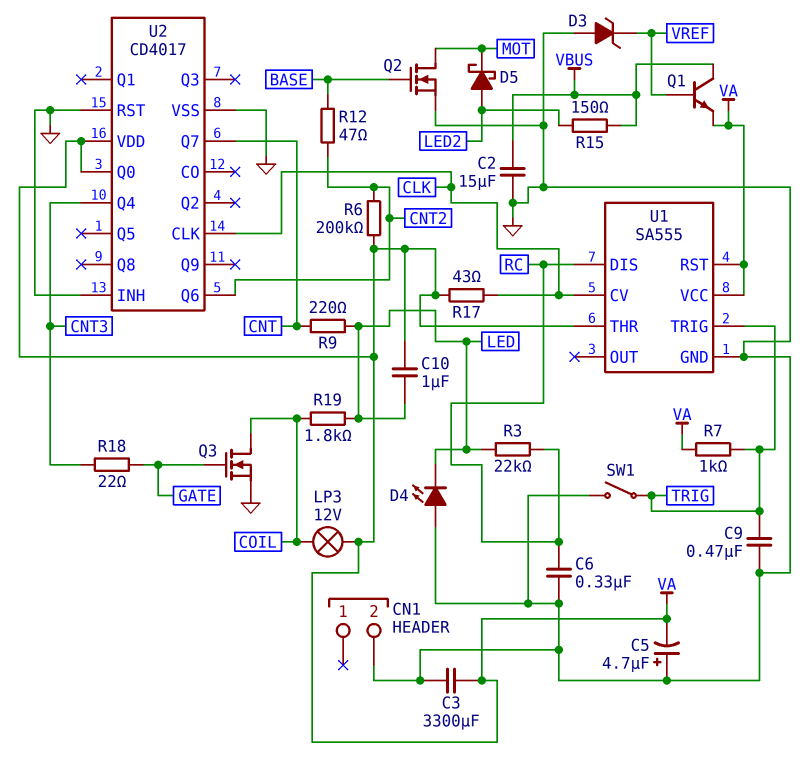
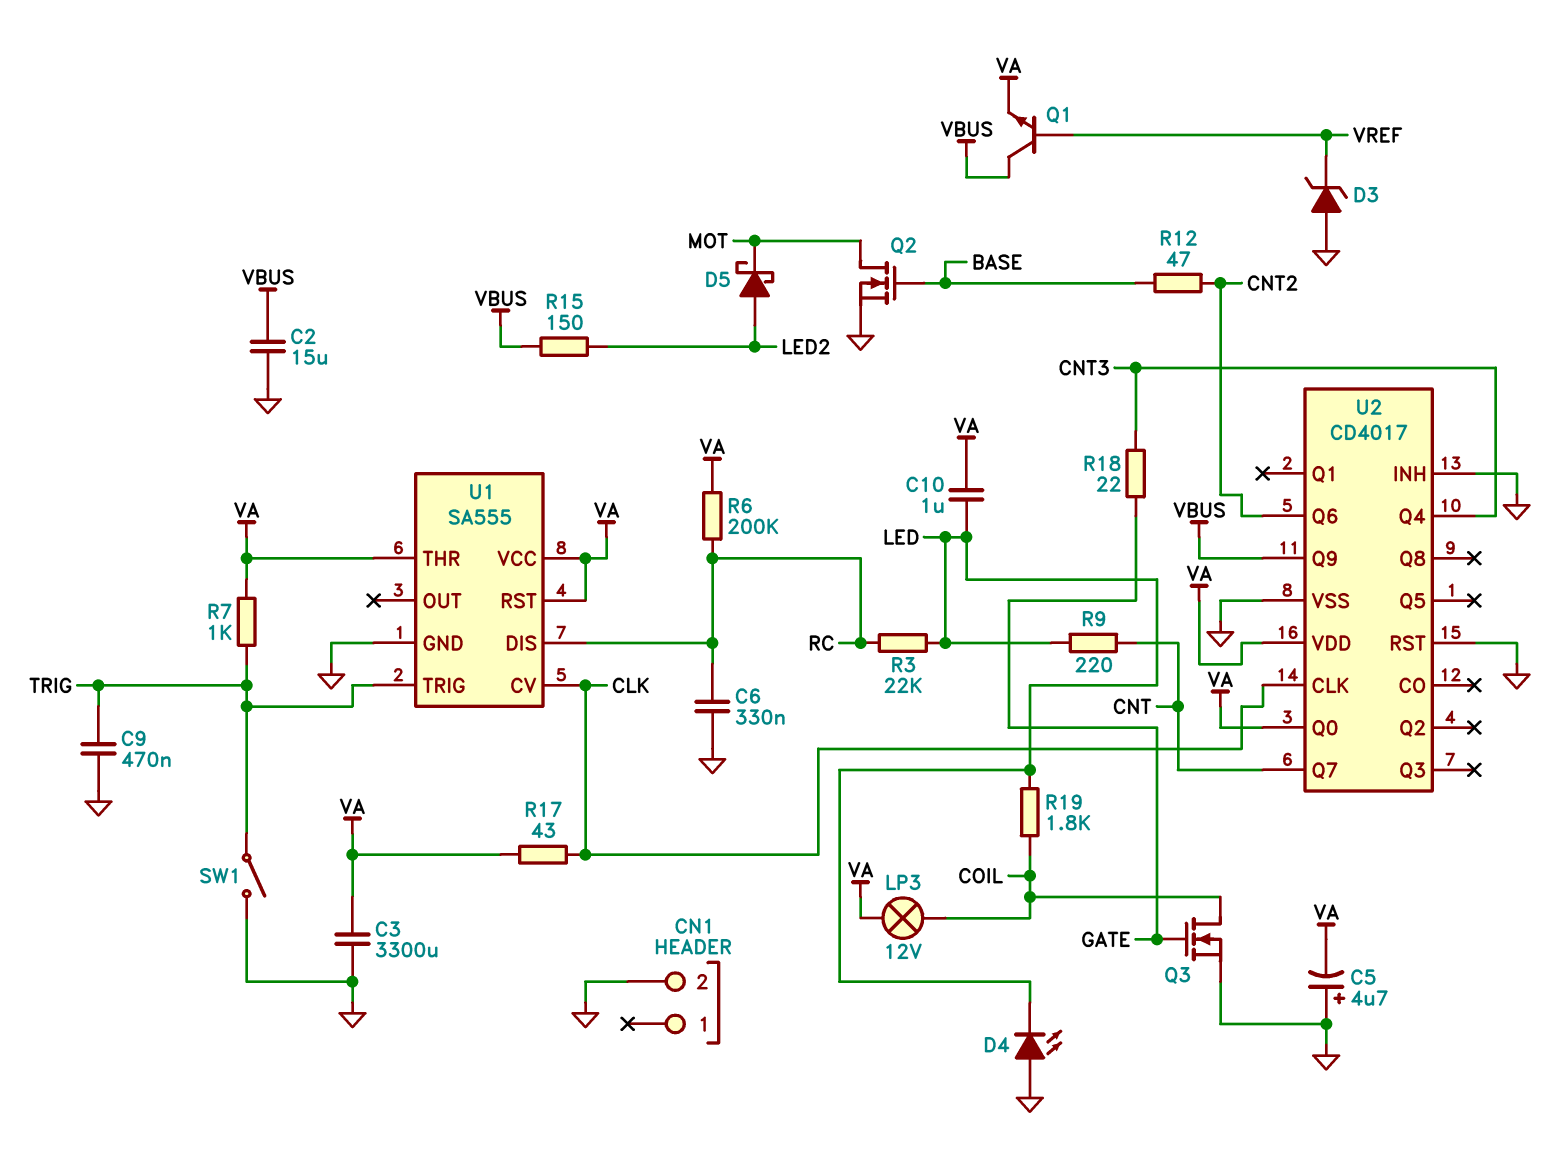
R6: 200k (CNT2, VA) -> 200k (RC, VA)
U2 pin Q9: none -> VBUS

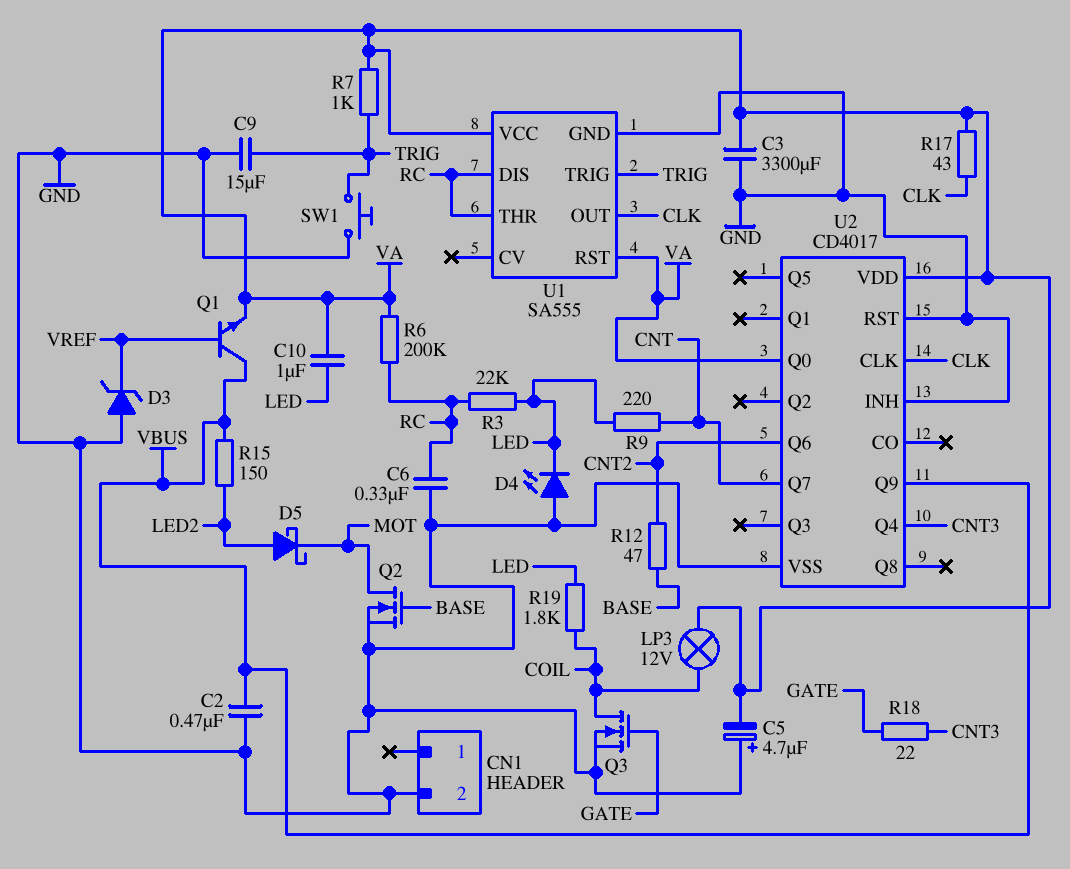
C2: 15uF (GND, VBUS) -> 470nF (GND, VBUS)
C9: 470nF (GND, TRIG) -> 15uF (GND, TRIG)
SW1: switch (GND, TRIG) -> button (GND, TRIG)
U1 pin CV: CLK -> none
U1 pin OUT: none -> CLK
U1 pin THR: VA -> RC

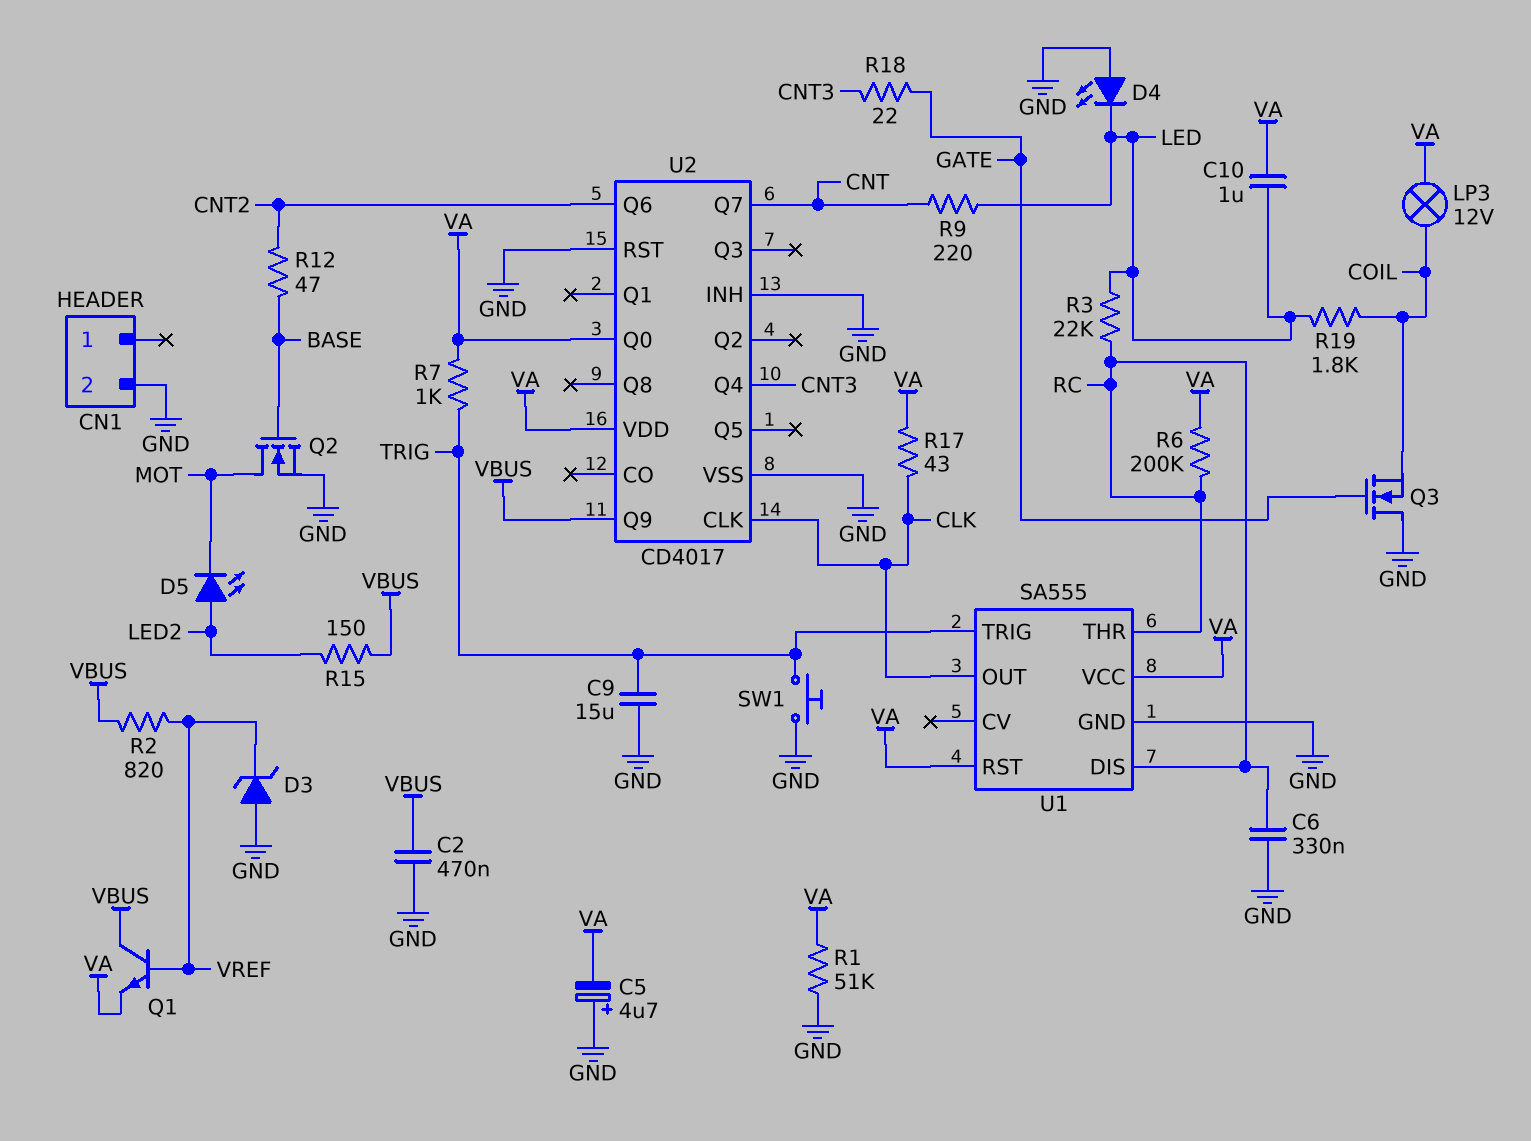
C3: 3300uF (GND, VA) -> none
D5: schottky (A LED2, K MOT) -> LED (A LED2, K MOT)
Q3: NMOS (G GATE, D COIL, S GND) -> NMOS (G GATE, D GND, S COIL)
R1: none -> 51k (GND, VA)
R2: none -> 820 (VBUS, VREF)

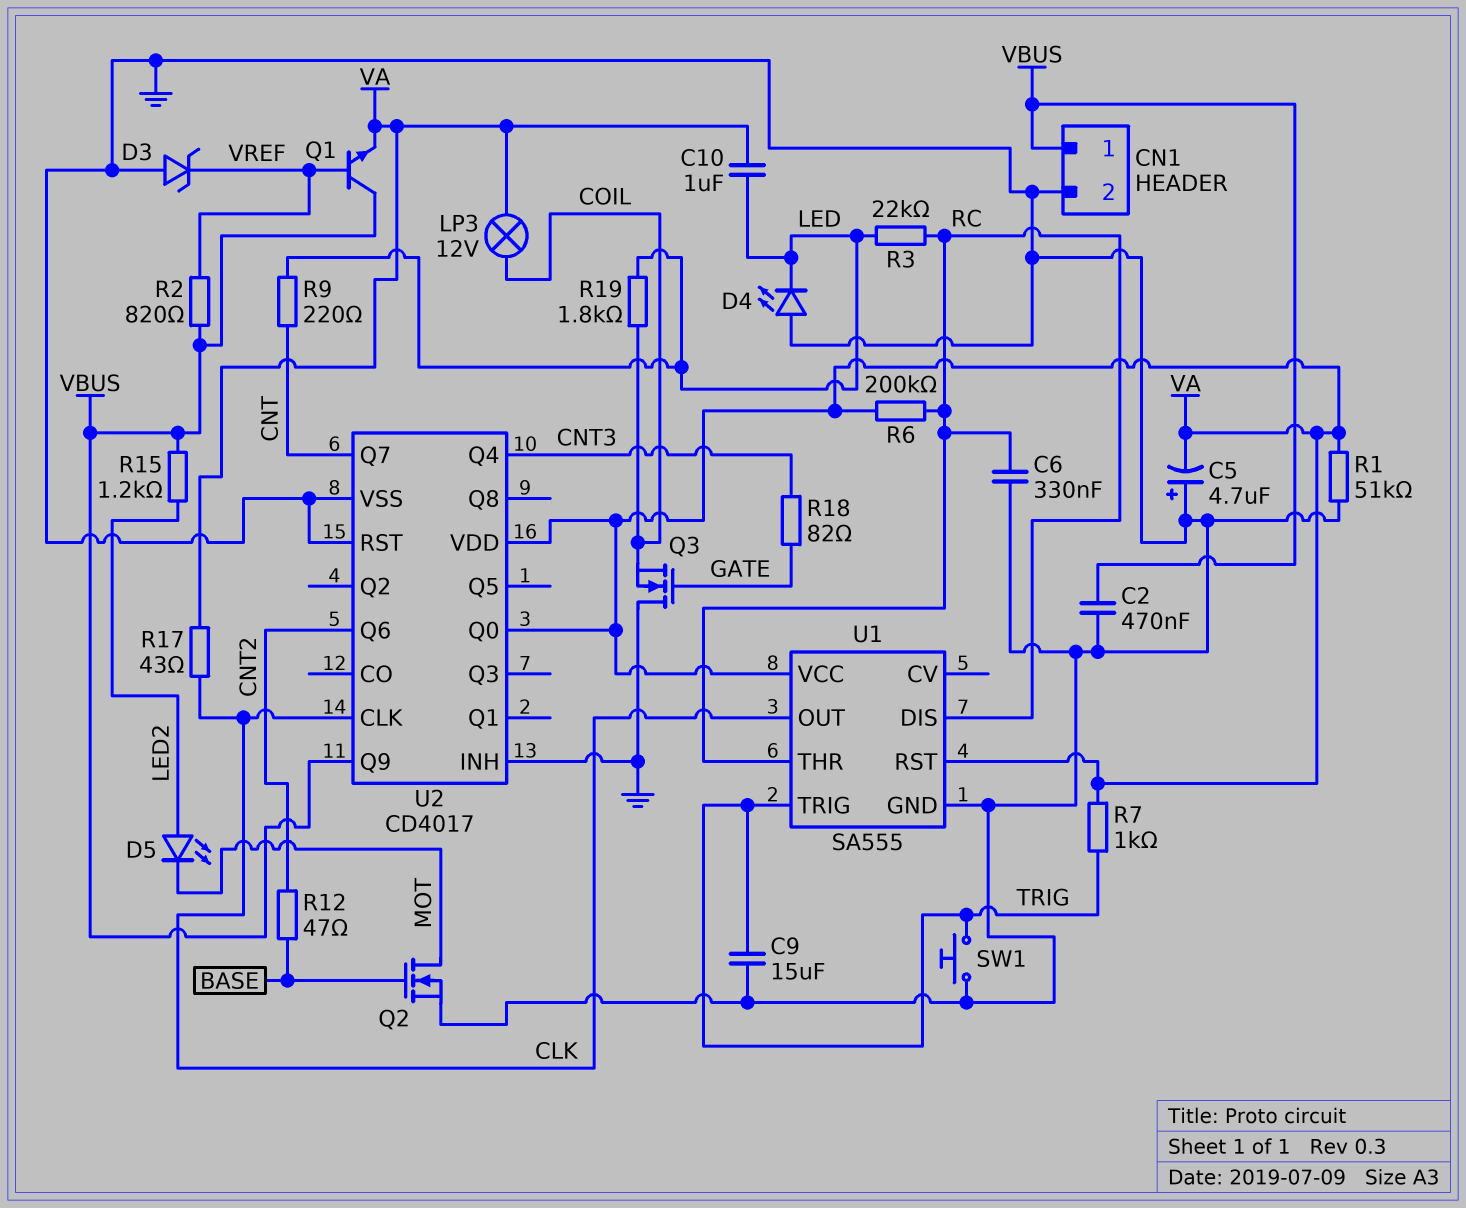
CN1 pin 1: none -> VBUS
R15: 150 (LED2, VBUS) -> 1.2k (LED2, VBUS)
R18: 22 (CNT3, GATE) -> 82 (CNT3, GATE)

